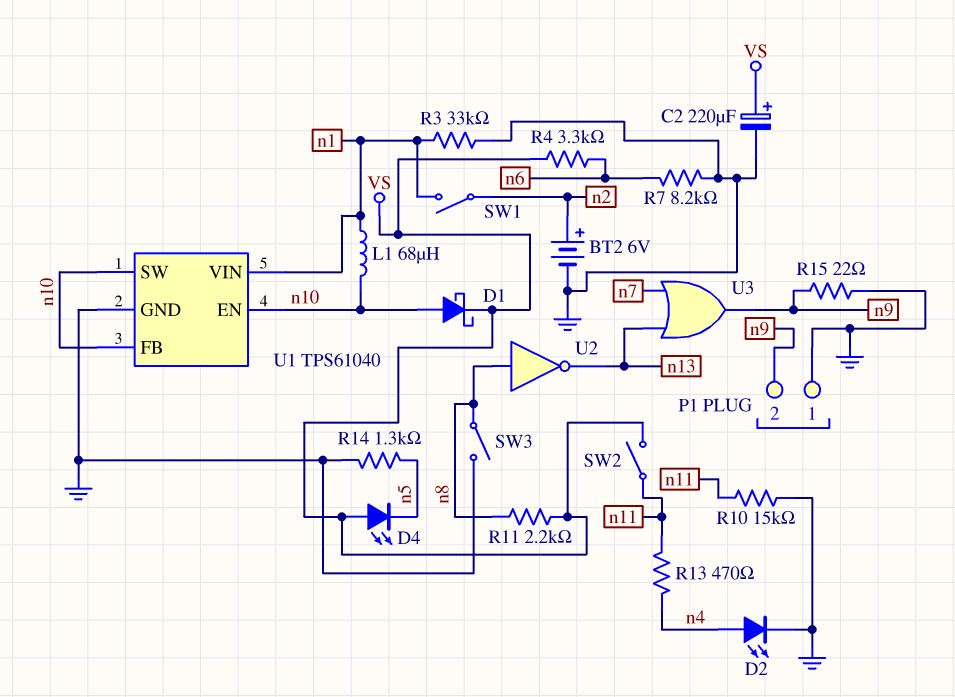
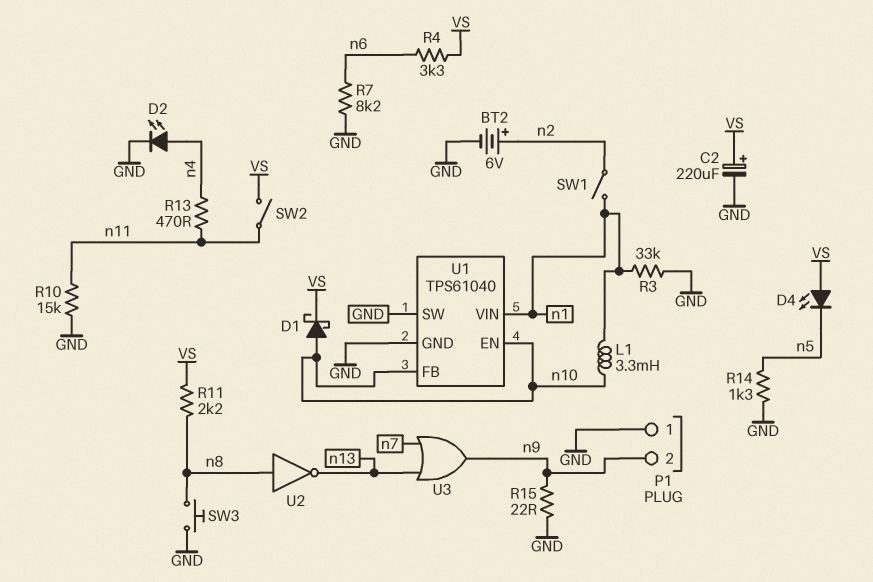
L1: 68uH (n1, n10) -> 3.3mH (n1, n10)
SW3: switch (GND, n8) -> button (GND, n8)
U1 pin SW: n10 -> GND

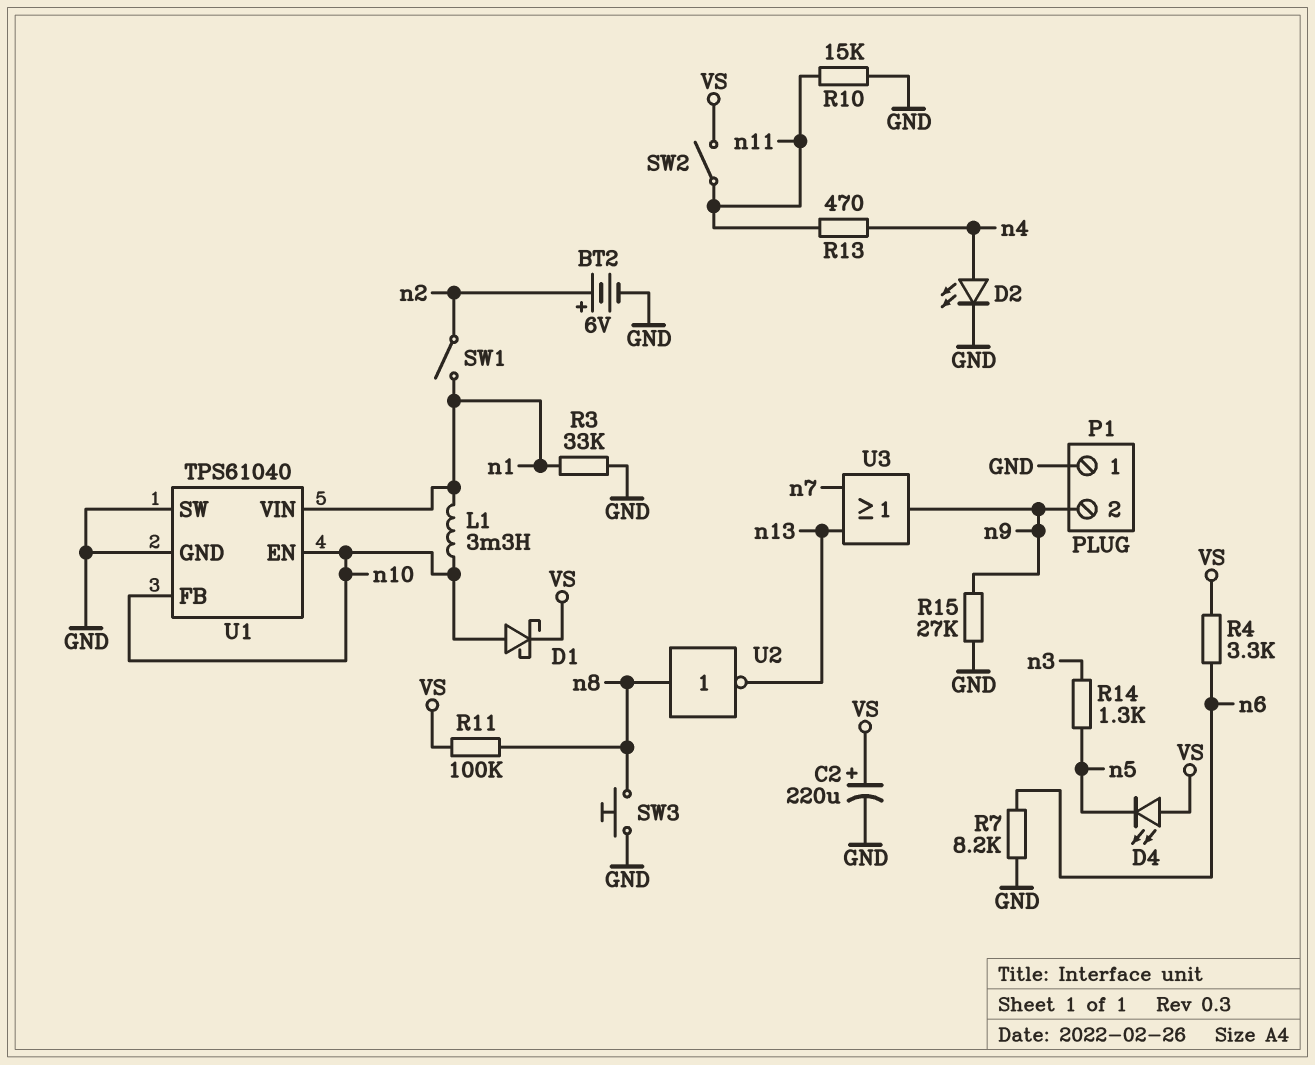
R11: 2.2k (VS, n8) -> 100k (VS, n8)
R14: 1.3k (GND, n5) -> 1.3k (n3, n5)
R15: 22 (GND, n9) -> 27k (GND, n9)

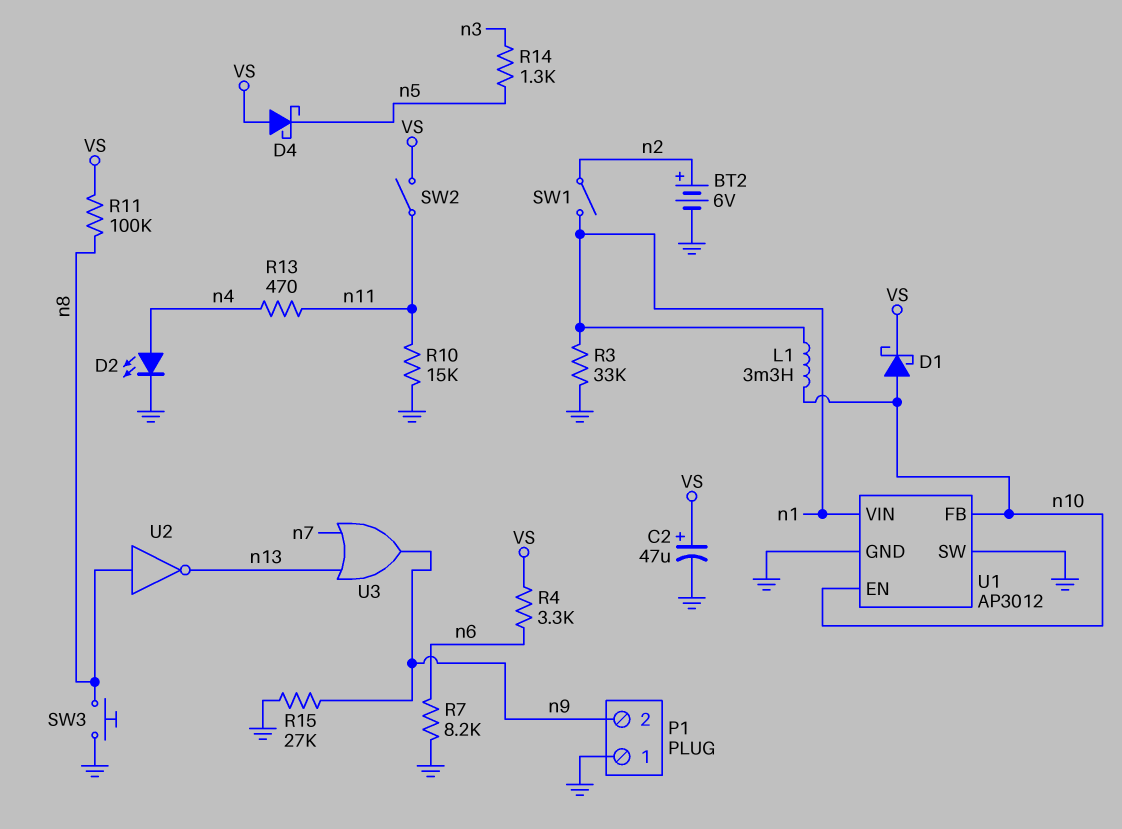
C2: 220uF (plus VS, minus GND) -> 47uF (plus VS, minus GND)
D4: LED (A VS, K n5) -> schottky (A VS, K n5)
U1: TPS61040 -> AP3012

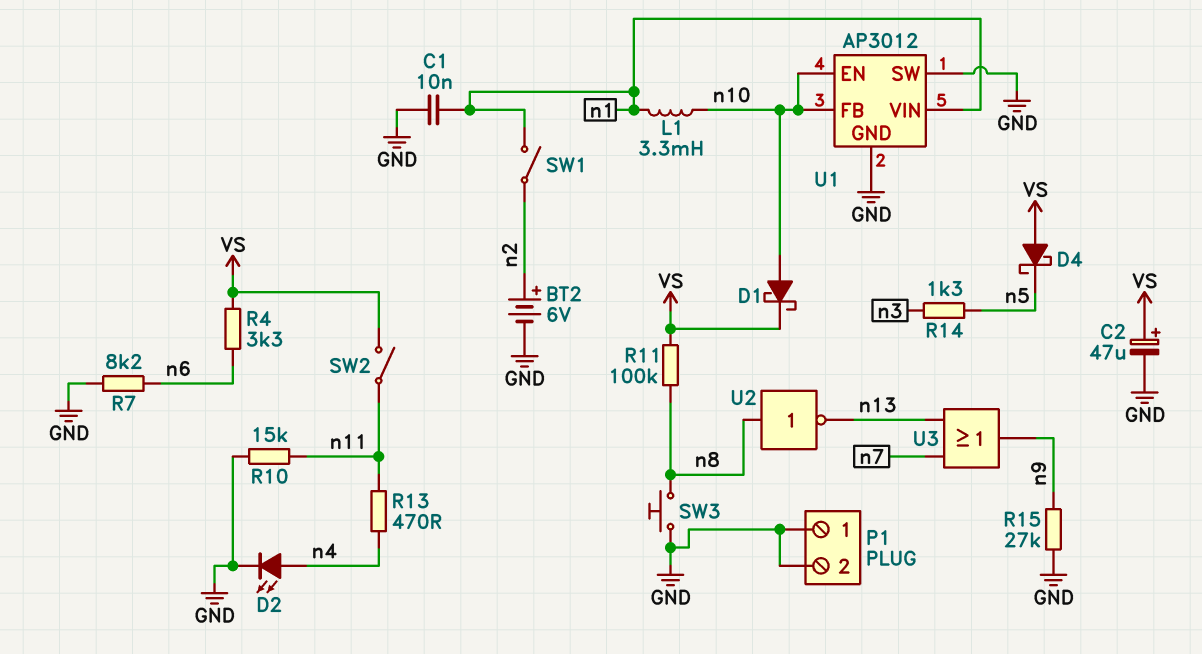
C1: none -> 10nF (GND, n1)
P1 pin 2: n9 -> GND
R3: 33k (GND, n1) -> none

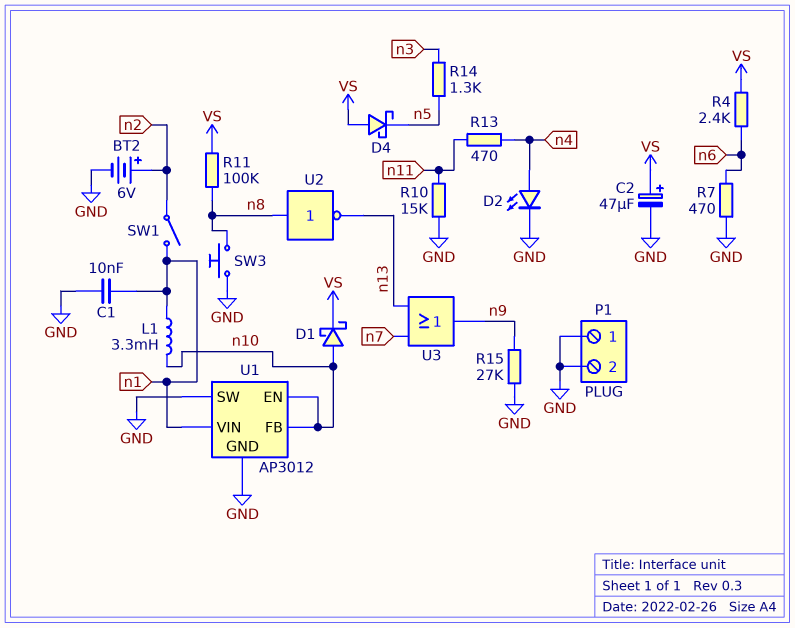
R4: 3.3k (VS, n6) -> 2.4k (VS, n6)
R7: 8.2k (GND, n6) -> 470 (GND, n6)
SW2: switch (VS, n11) -> none

